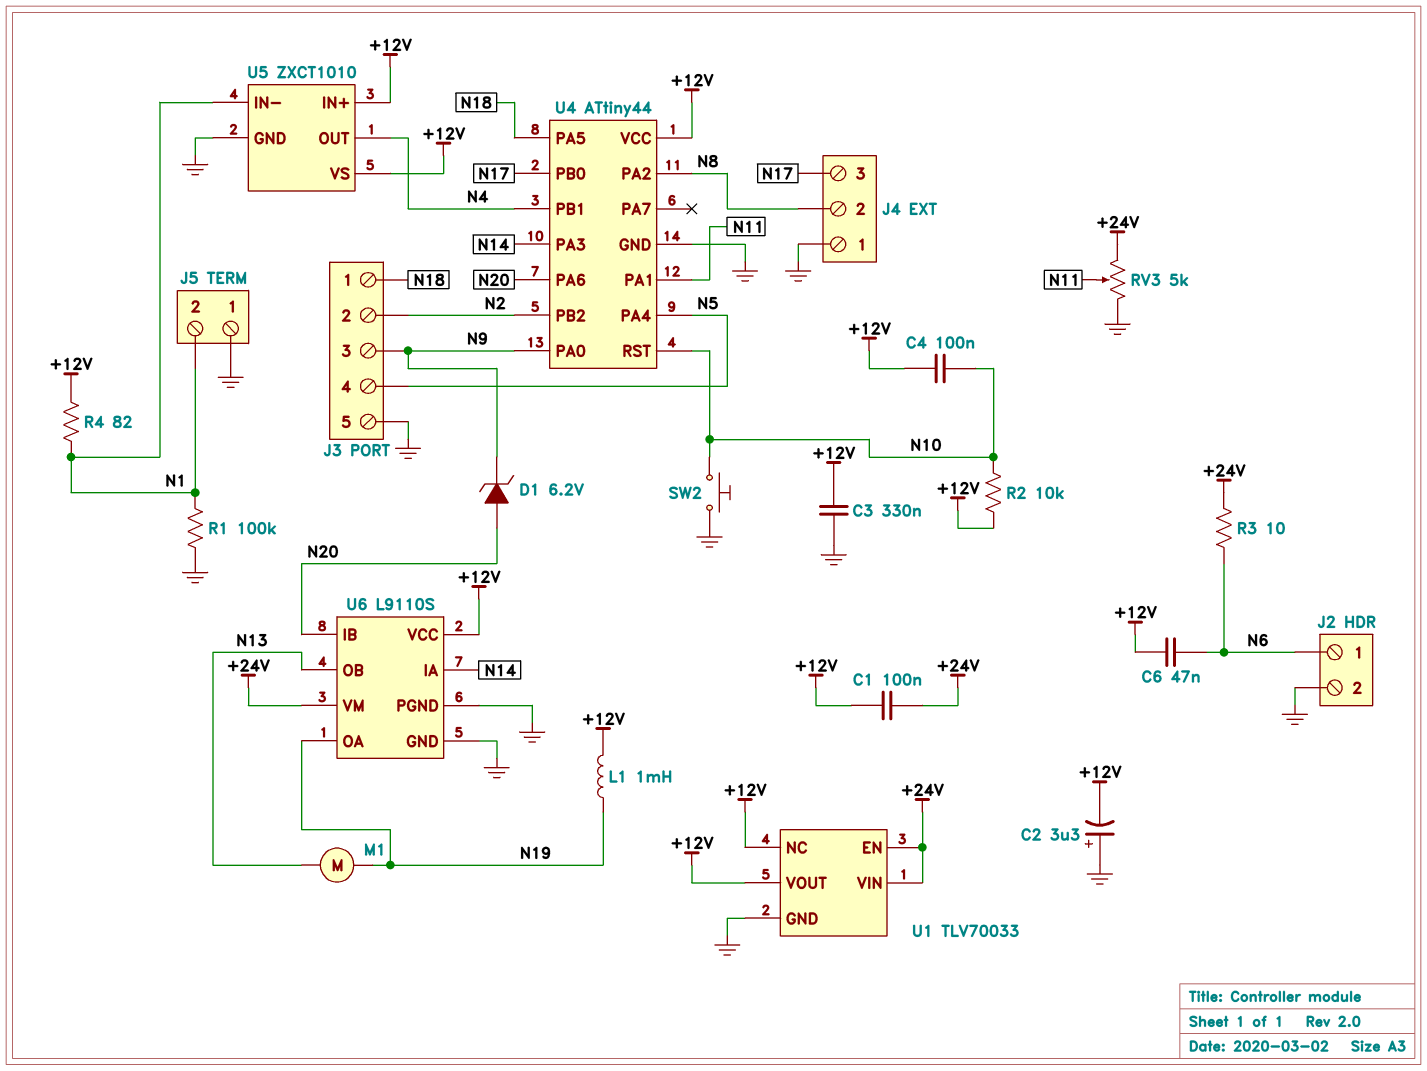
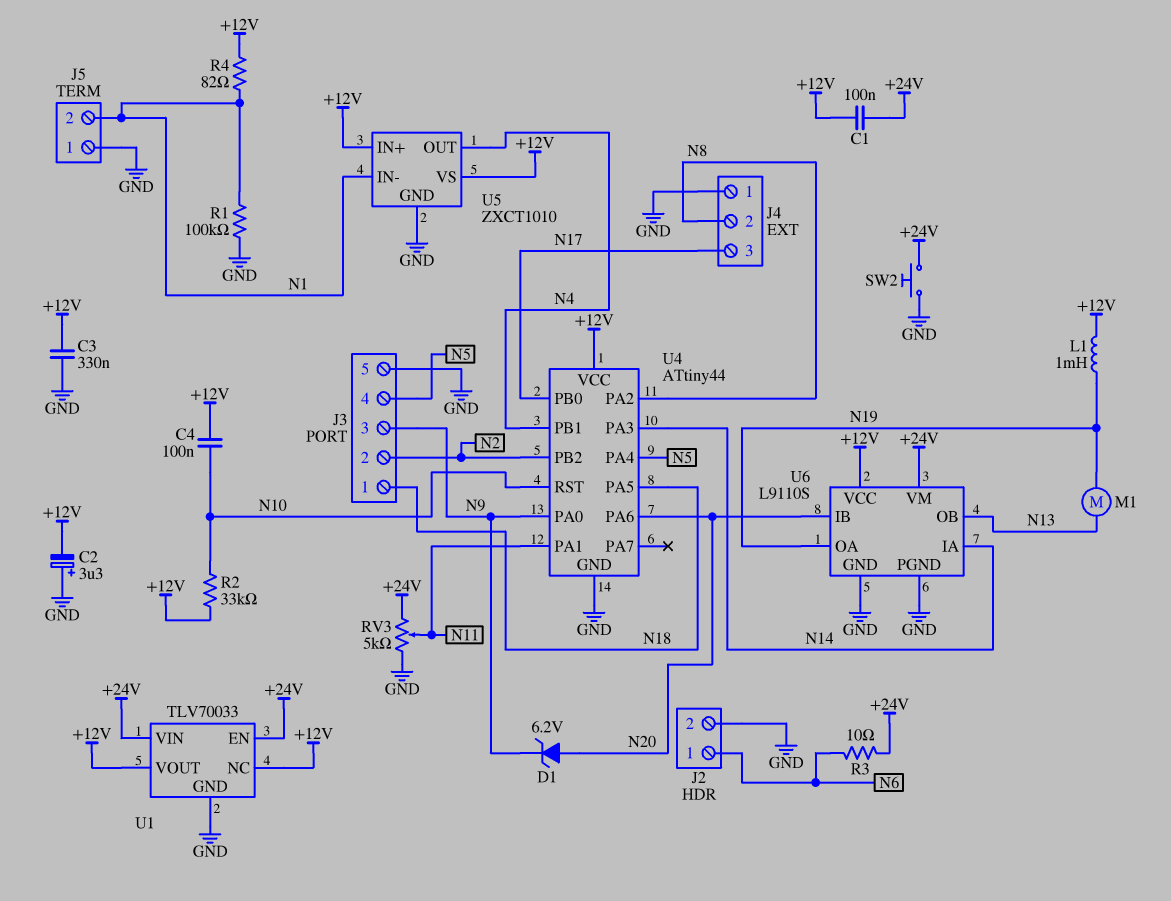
C6: 47nF (+12V, N6) -> none
R2: 10k (+12V, N10) -> 33k (+12V, N10)
SW2: button (GND, N10) -> button (+24V, GND)

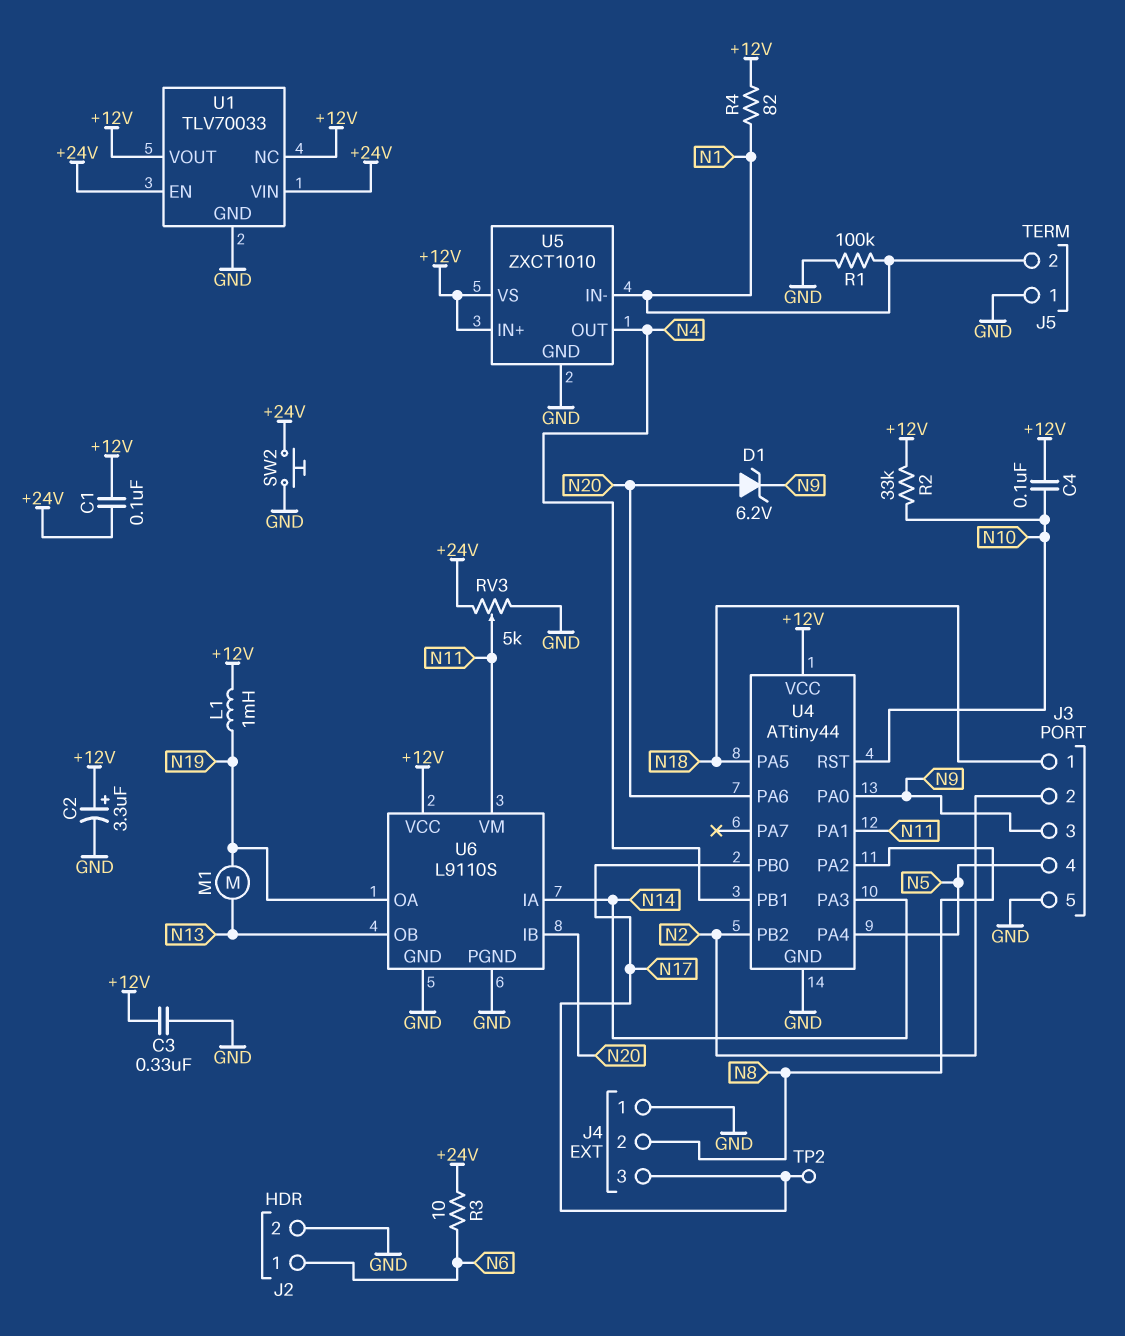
C2: 3.3uF (plus GND, minus +12V) -> 3.3uF (plus +12V, minus GND)
TP2: none -> test point (N17)
U6 pin VM: +24V -> N11

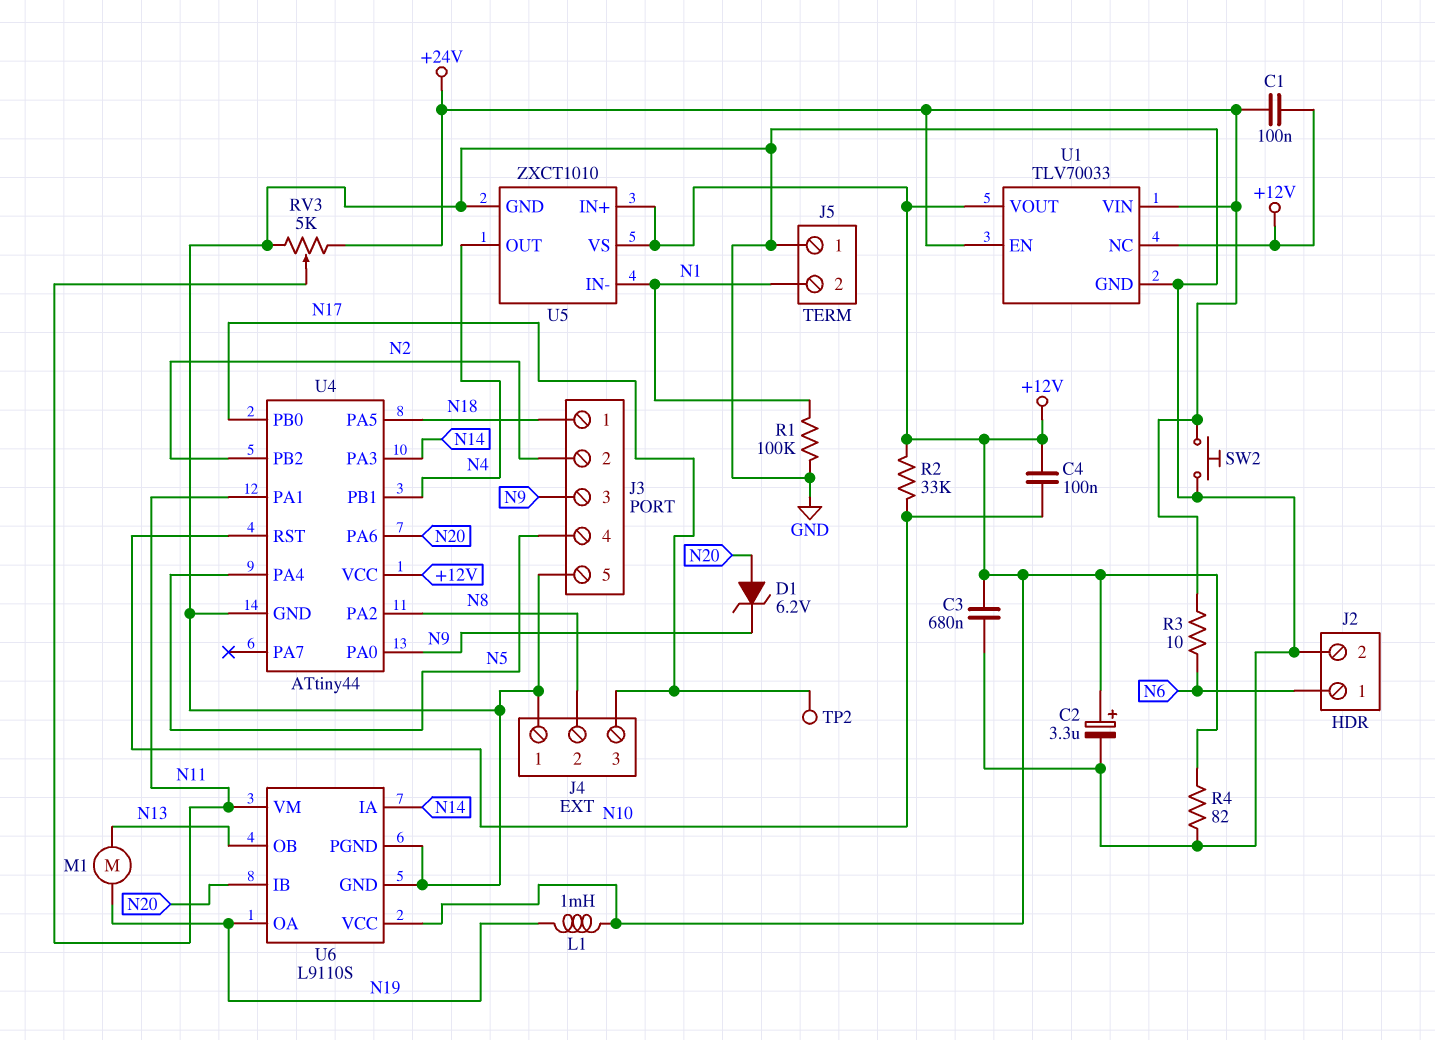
C3: 330nF (+12V, GND) -> 680nF (+12V, GND)
R4: 82 (+12V, N1) -> 82 (+12V, GND)

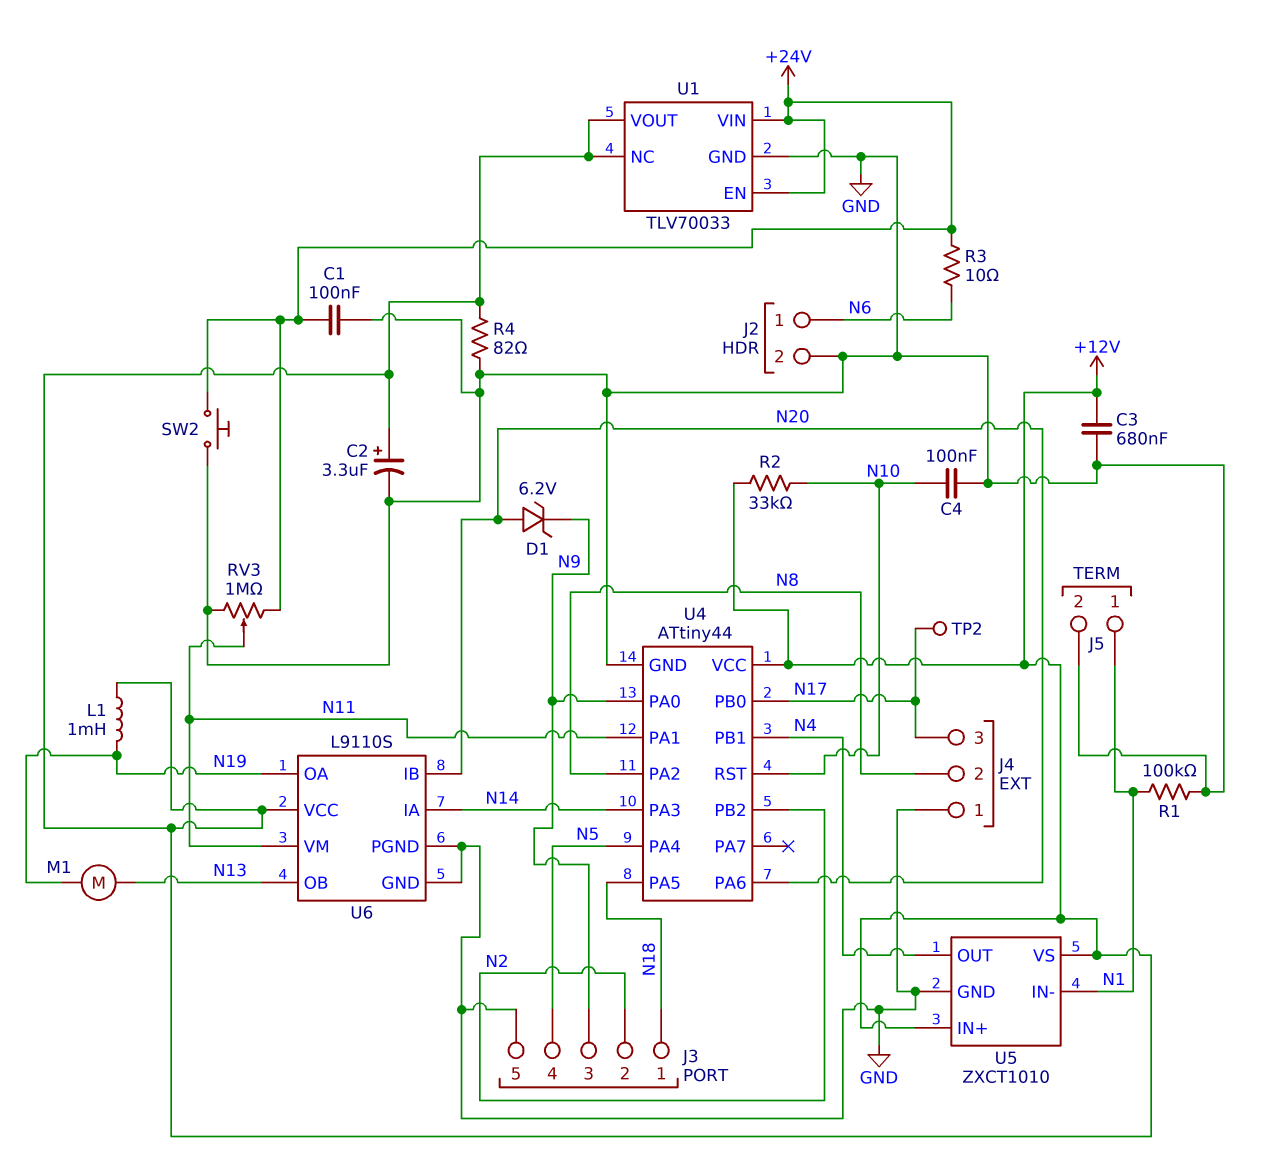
C1: 100nF (+12V, +24V) -> 100nF (+24V, GND)
C4: 100nF (+12V, N10) -> 100nF (GND, N10)
J5 pin 1: GND -> N1
J5 pin 2: N1 -> GND
RV3: 5k (+24V, GND, wiper N11) -> 1M (+24V, GND, wiper N11)

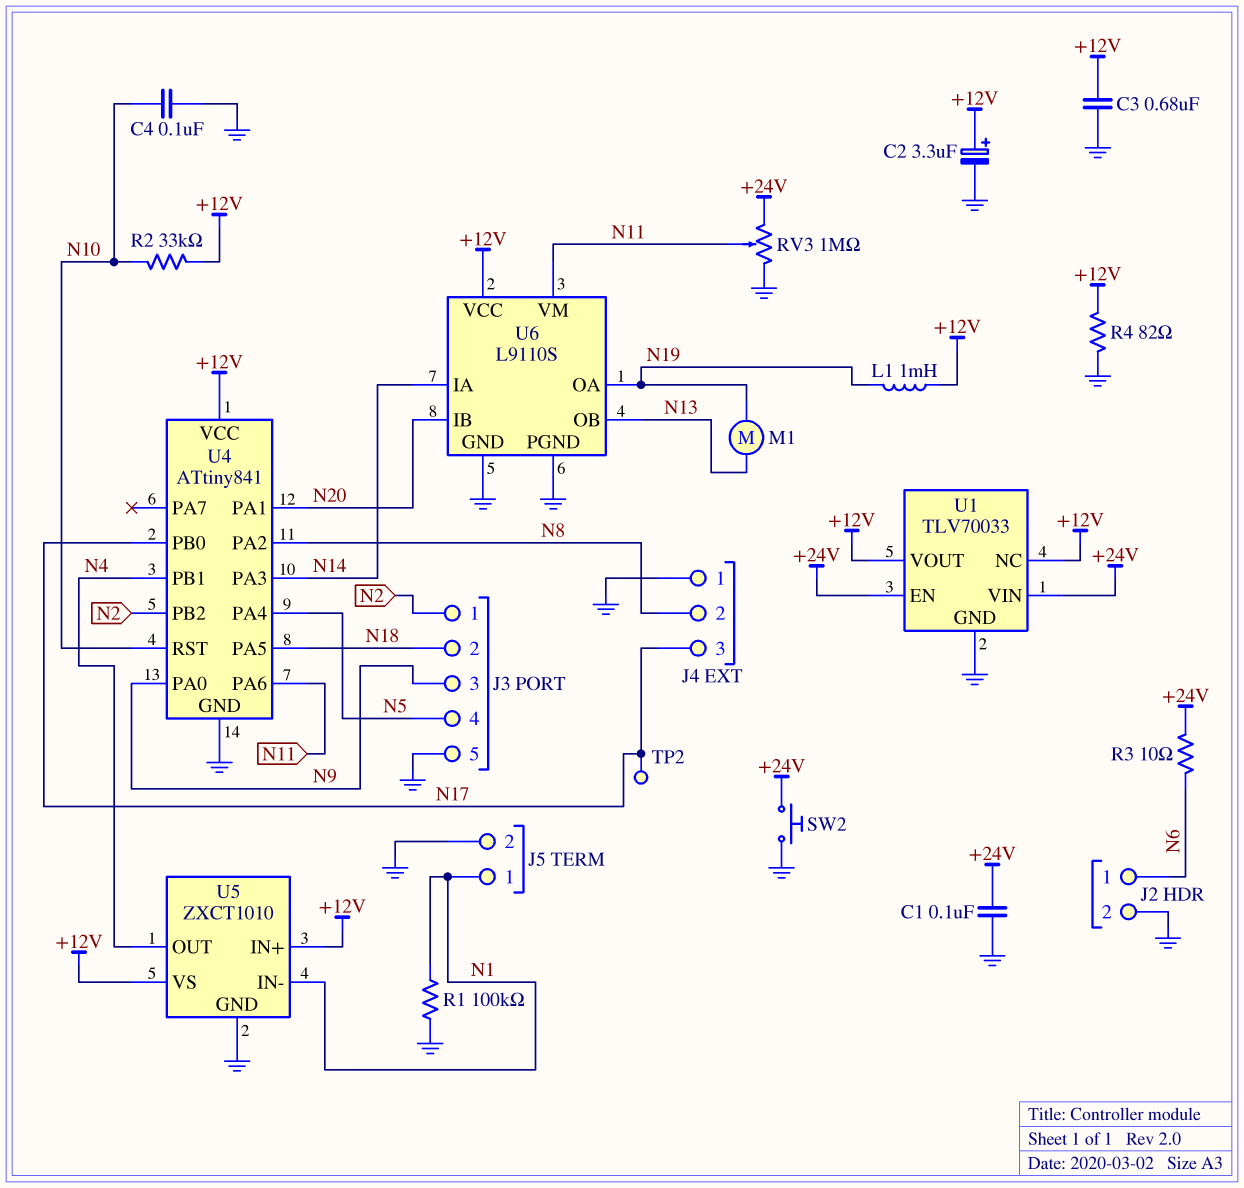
D1: zener 6.2V (A N20, K N9) -> none
J3 pin 1: N18 -> N2
J3 pin 2: N2 -> N18
U4: ATtiny44 -> ATtiny841
U4 pin PA1: N11 -> N20
U4 pin PA6: N20 -> N11

